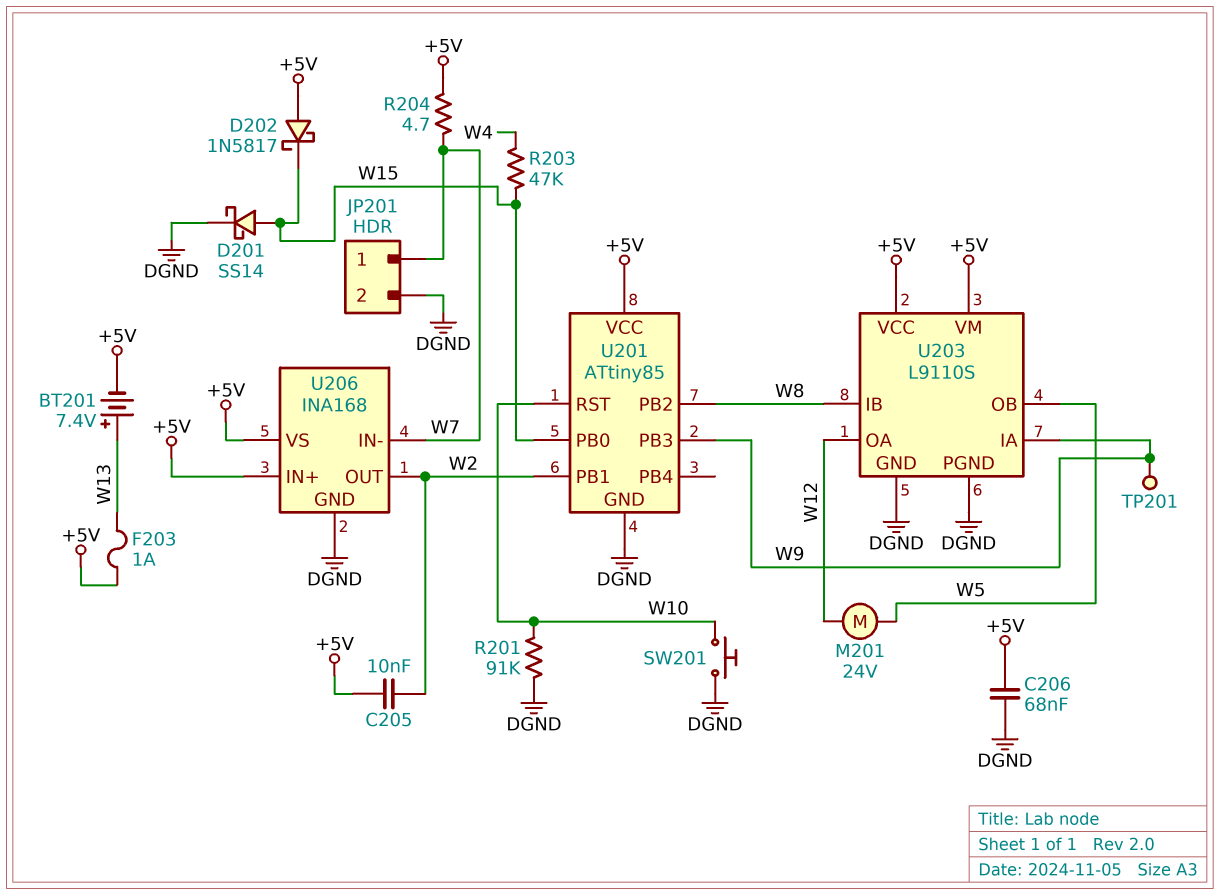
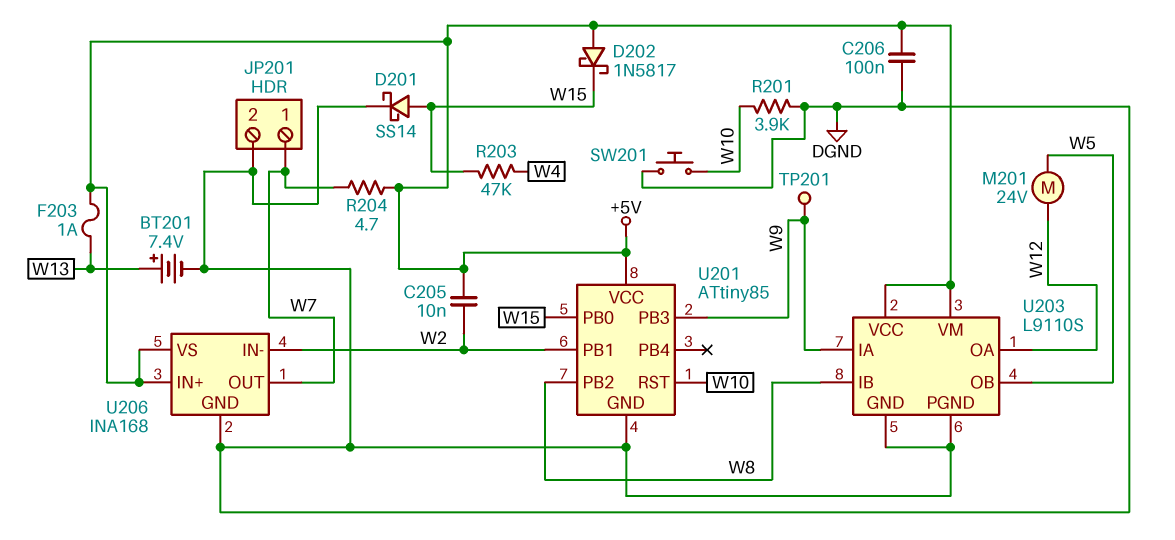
BT201: 7.4V (plus W13, minus +5V) -> 7.4V (plus W13, minus DGND)
C206: 68nF (+5V, DGND) -> 100nF (+5V, DGND)
R201: 91k (DGND, W10) -> 3.9k (DGND, W10)
U206 pin IN-: W7 -> W2
U206 pin OUT: W2 -> W7

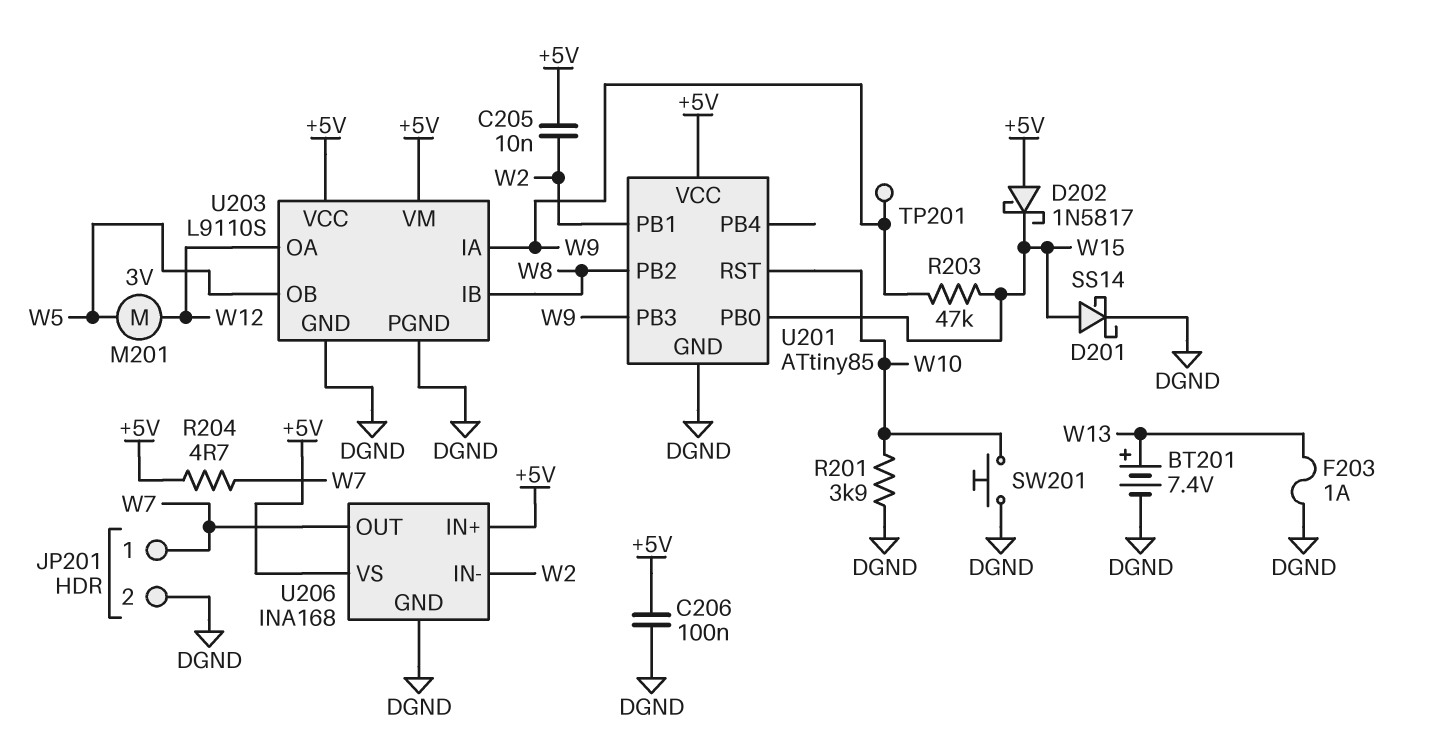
F203: 1A (+5V, W13) -> 1A (DGND, W13)
M201: motor 24V (W5, W12) -> motor 3V (W5, W12)
R203: 47k (W4, W15) -> 47k (W9, W15)

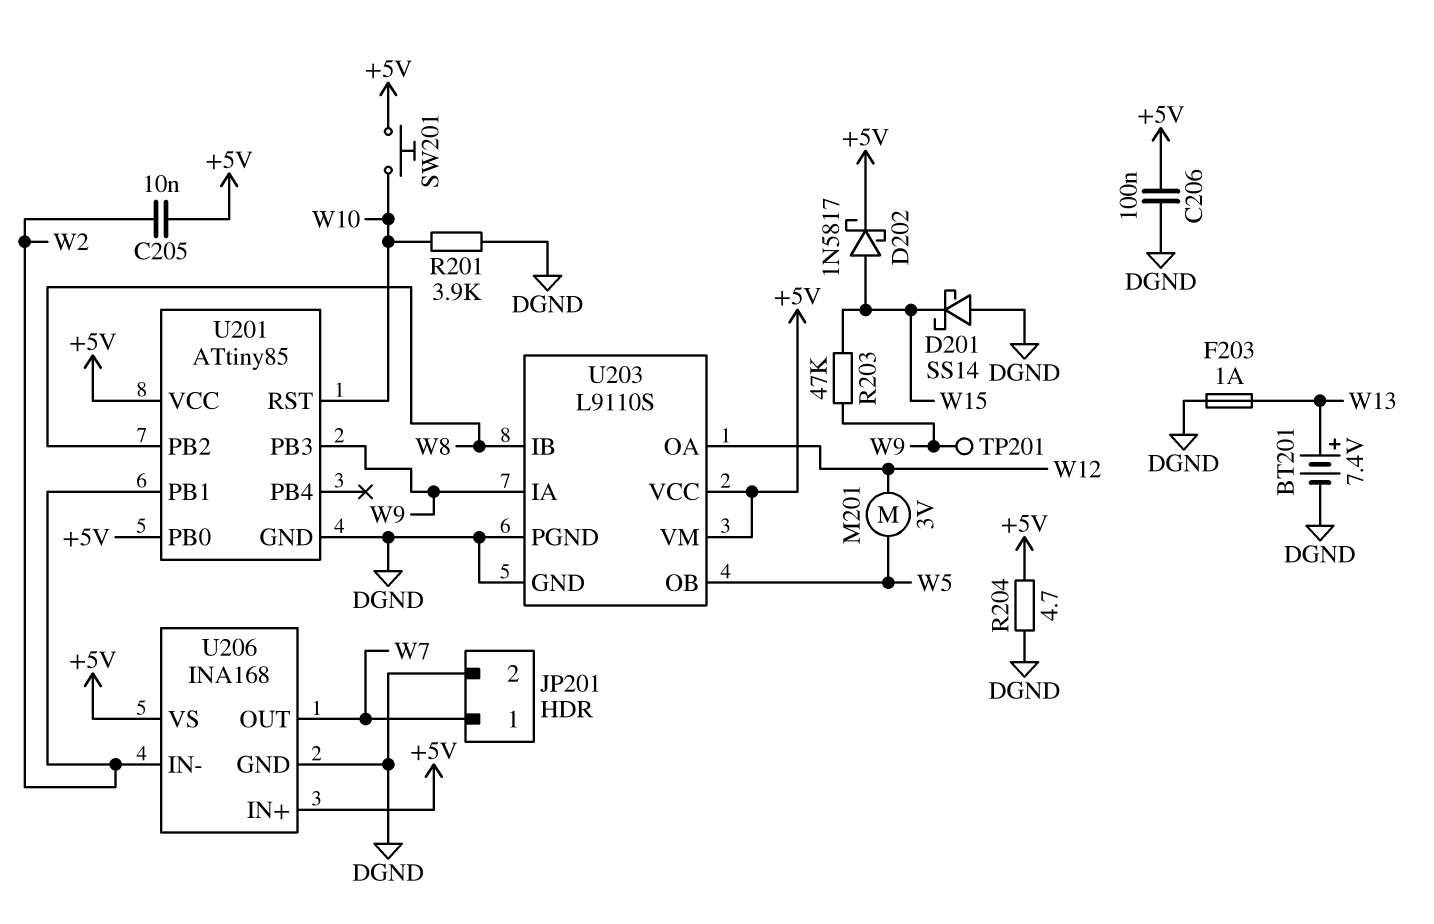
D201: schottky SS14 (A W15, K DGND) -> schottky SS14 (A DGND, K W15)
D202: schottky 1N5817 (A +5V, K W15) -> schottky 1N5817 (A W15, K +5V)
R204: 4.7 (+5V, W7) -> 4.7 (+5V, DGND)
SW201: button (DGND, W10) -> button (+5V, W10)
U201 pin PB0: W15 -> +5V

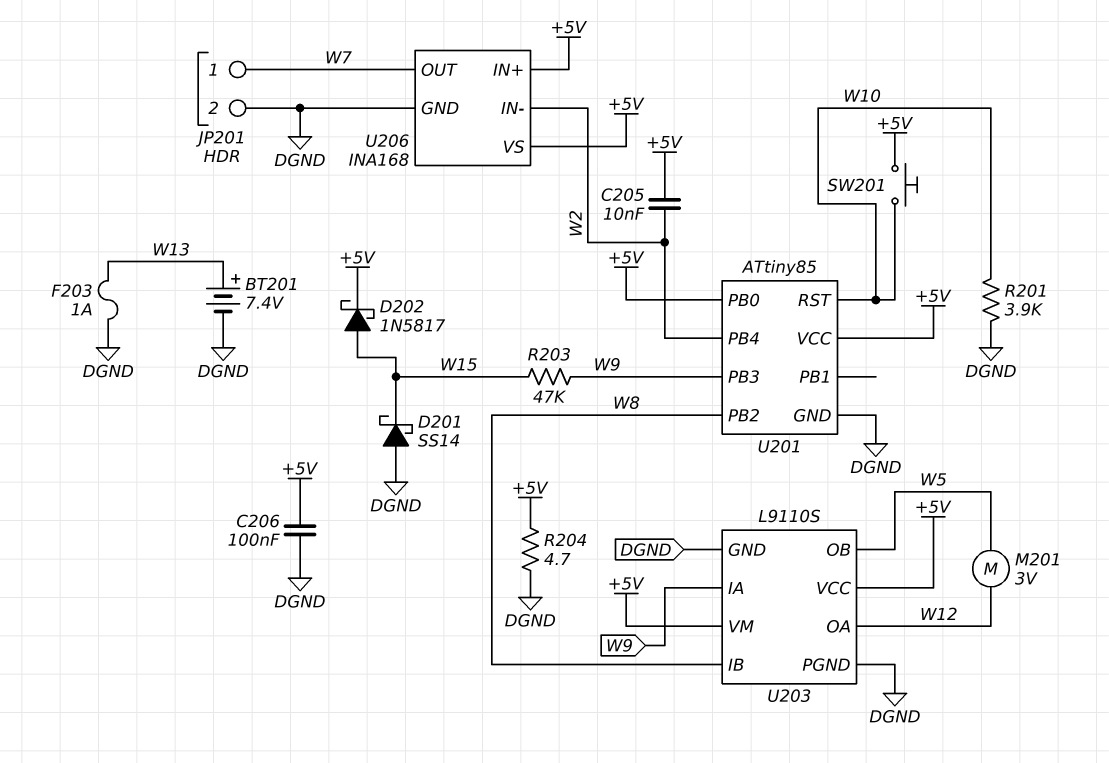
TP201: test point (W9) -> none
U201 pin PB1: W2 -> none
U201 pin PB4: none -> W2

